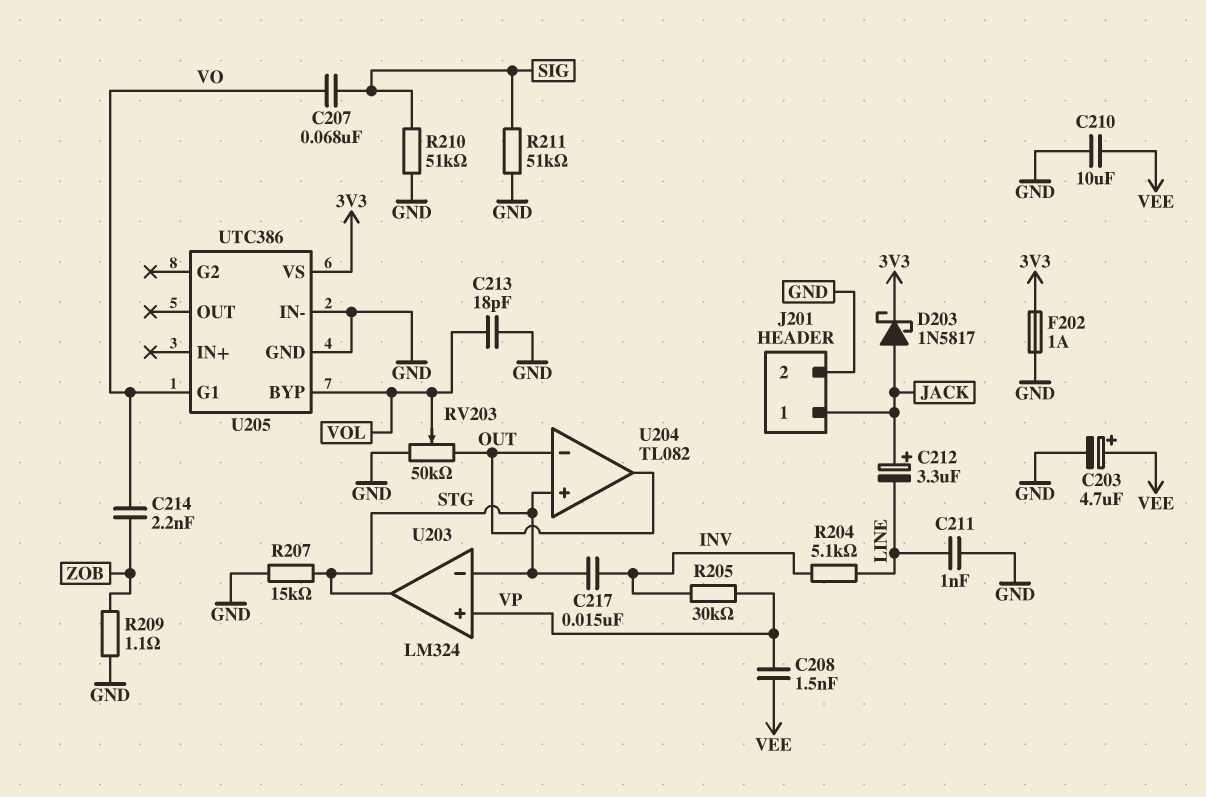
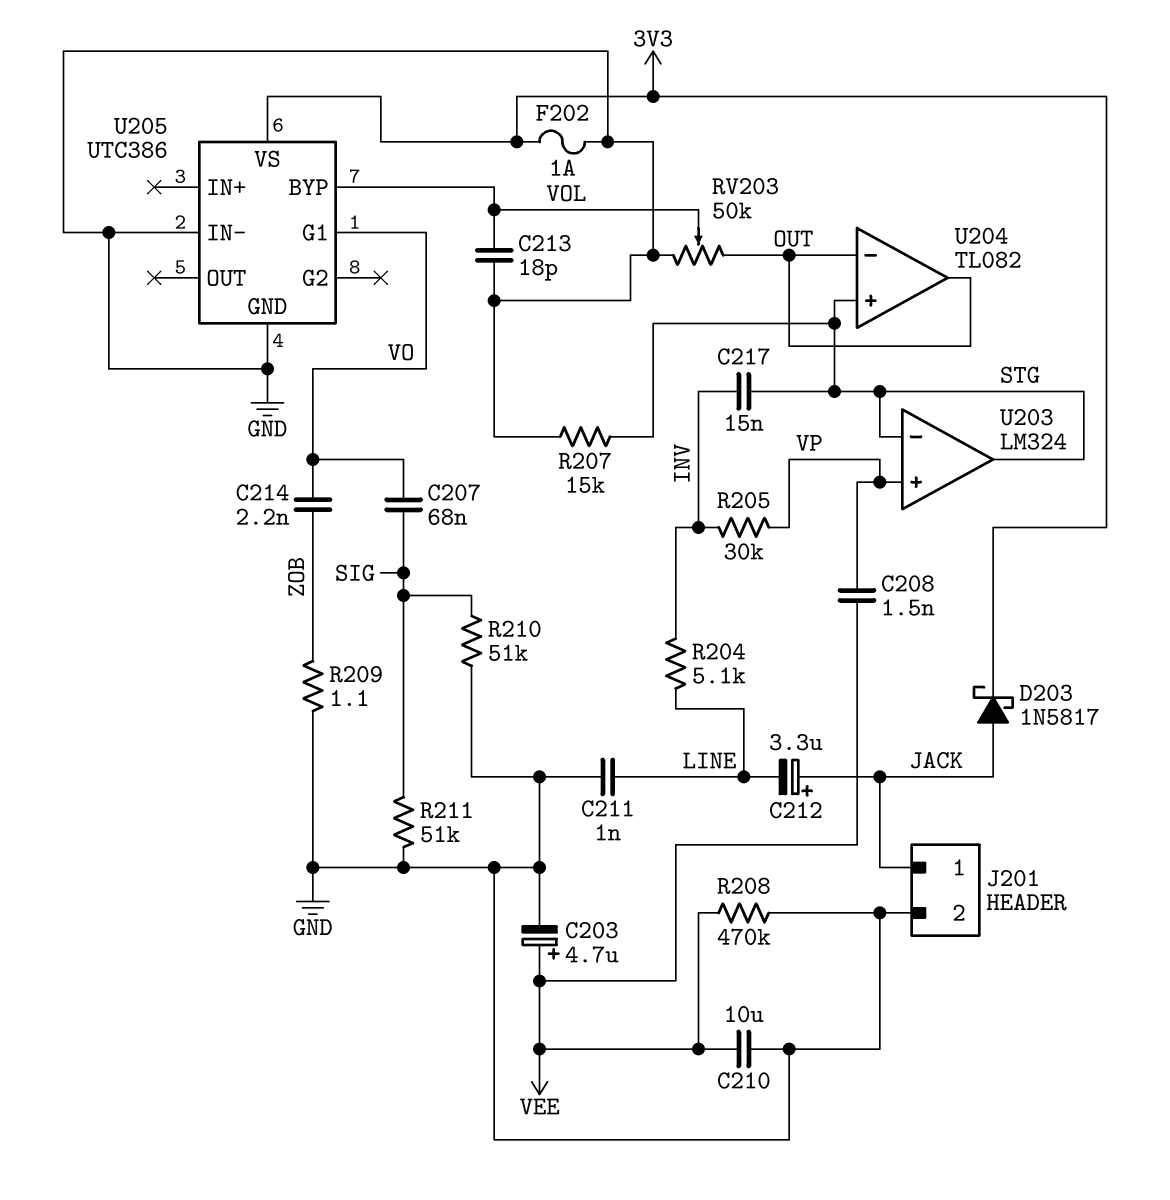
R208: none -> 470k (GND, VEE)

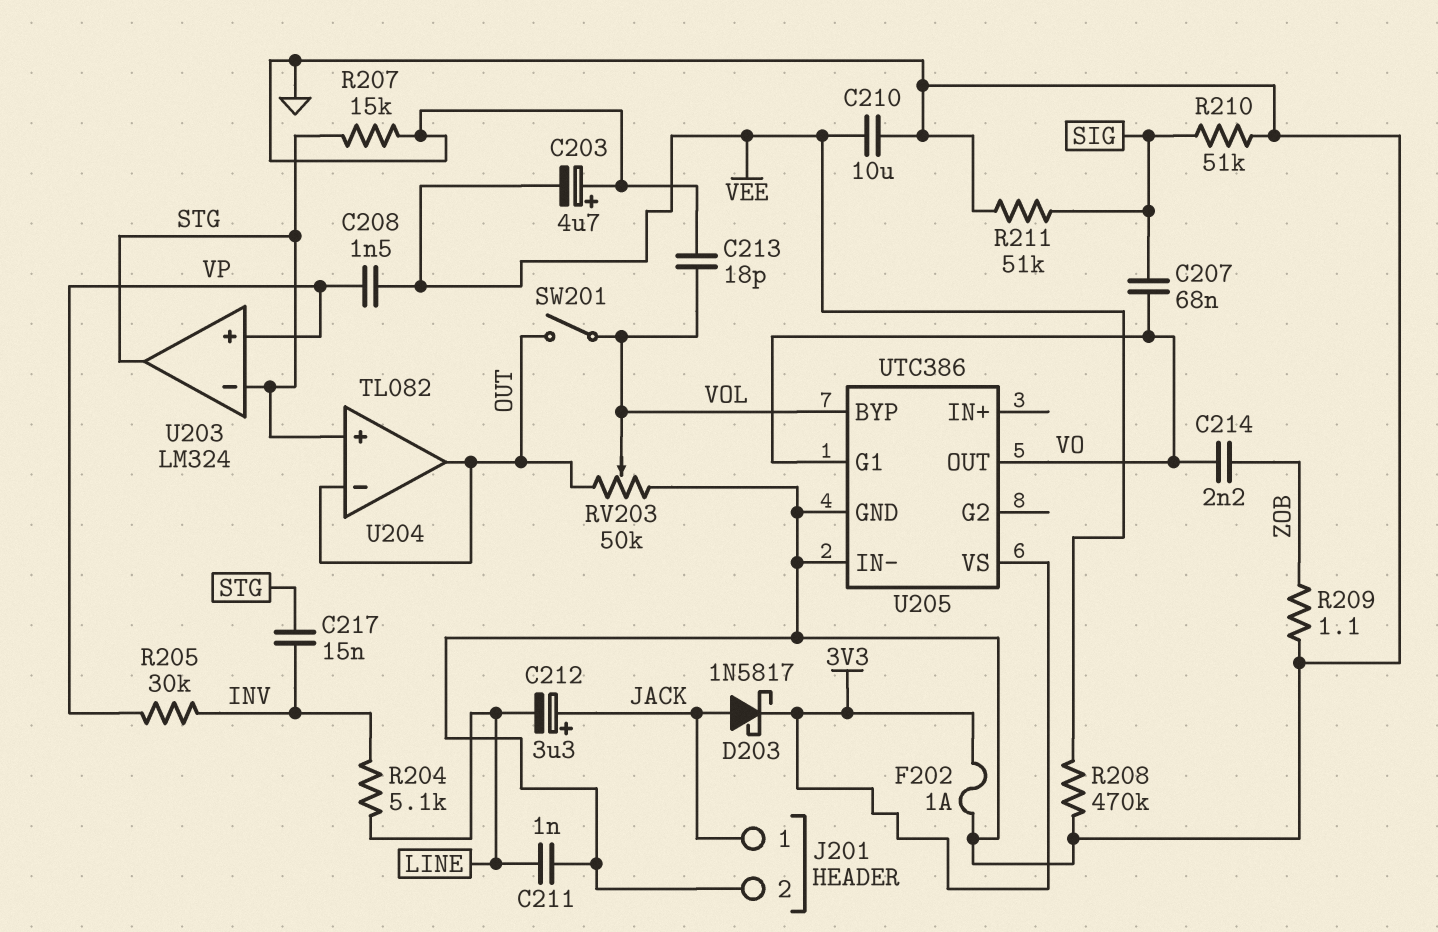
C203: 4.7uF (plus VEE, minus GND) -> 4.7uF (plus GND, minus VEE)
SW201: none -> switch (OUT, VOL)
U205 pin OUT: none -> VO

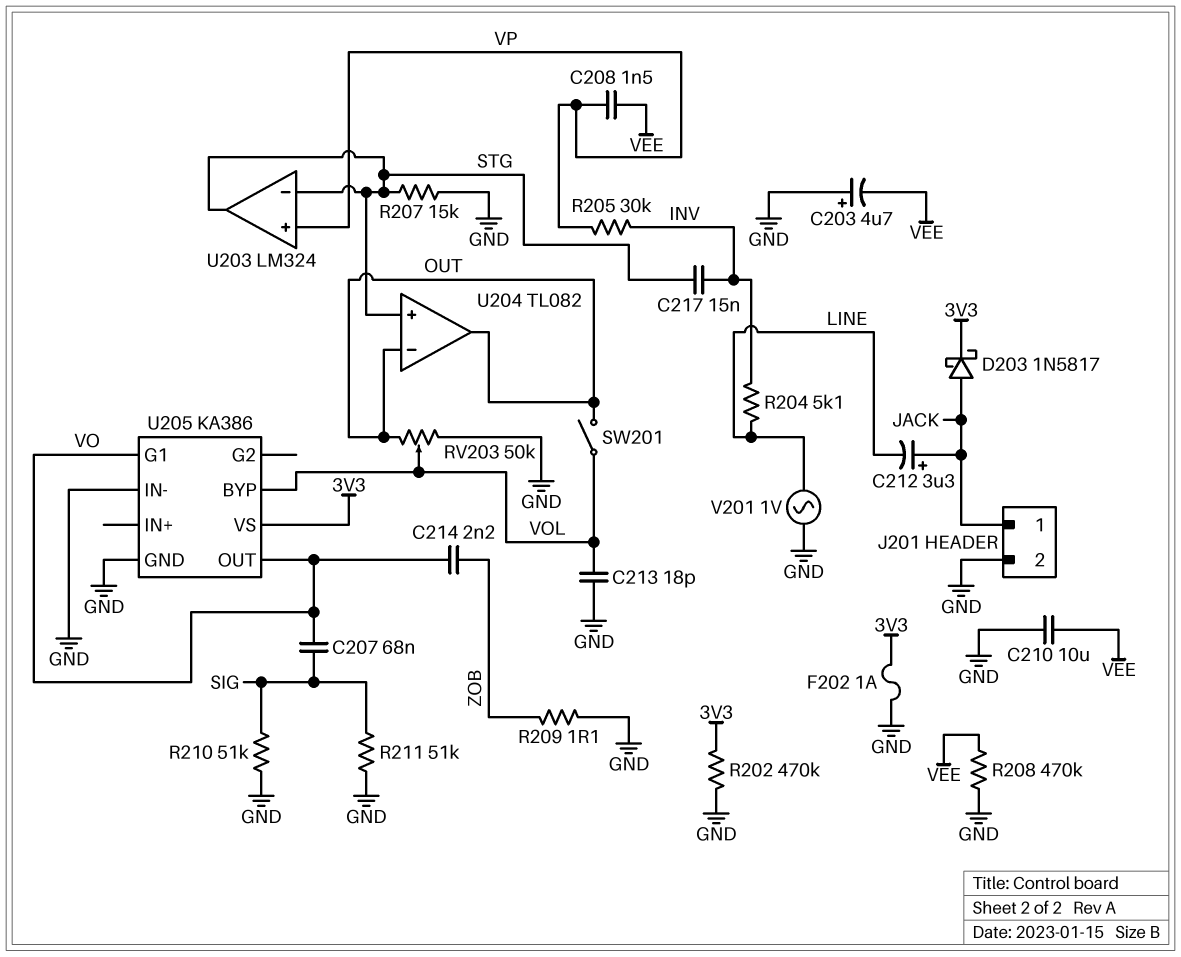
C211: 1nF (GND, LINE) -> none
R202: none -> 470k (3V3, GND)
U205: UTC386 -> KA386
V201: none -> AC 1V (GND, LINE)

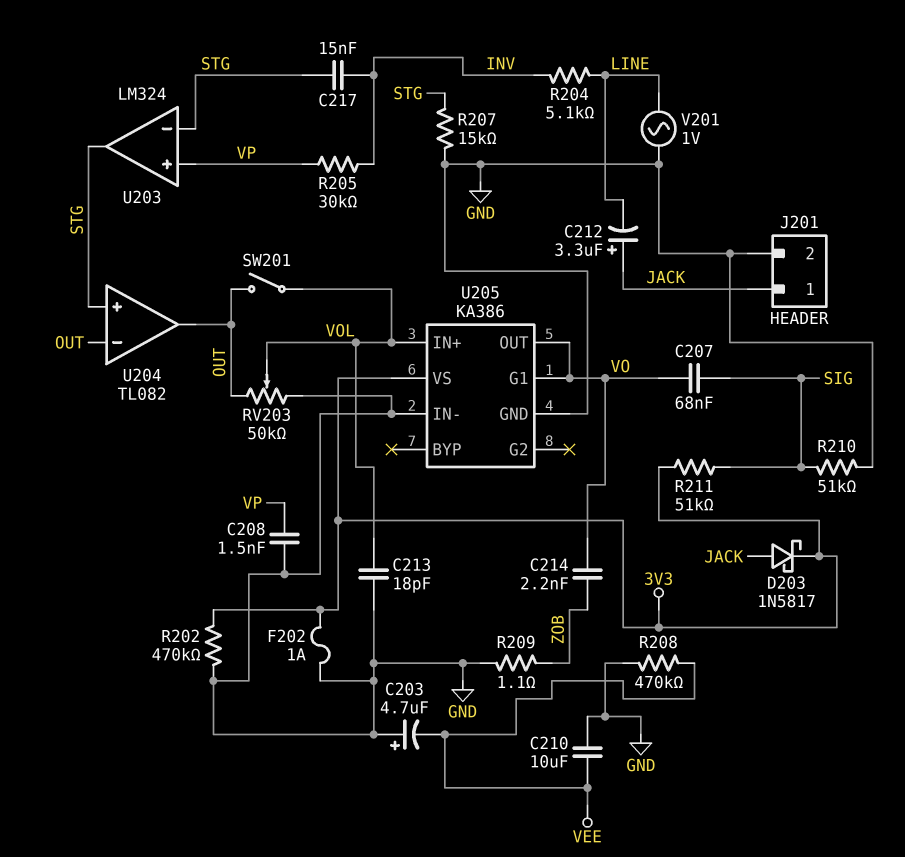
C208: 1.5nF (VEE, VP) -> 1.5nF (GND, VP)
R211: 51k (GND, SIG) -> 51k (3V3, SIG)
U205 pin BYP: VOL -> none
U205 pin IN+: none -> VOL

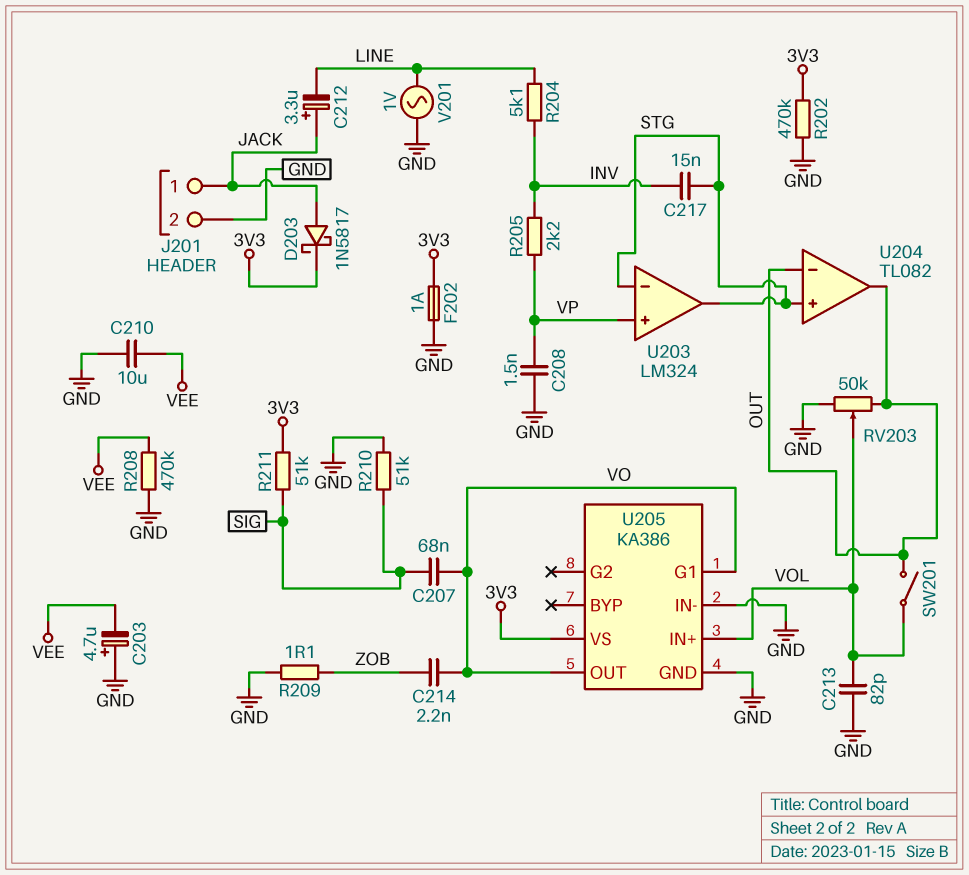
C213: 18pF (GND, VOL) -> 82pF (GND, VOL)
R205: 30k (INV, VP) -> 2.2k (INV, VP)
R207: 15k (GND, STG) -> none

